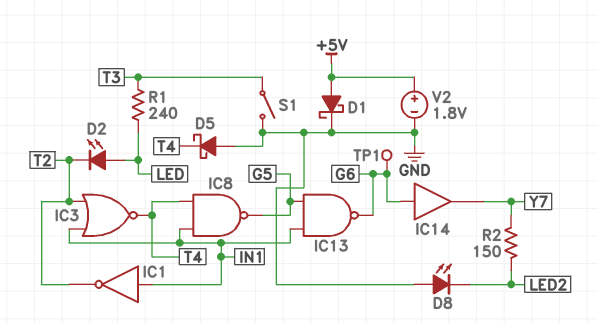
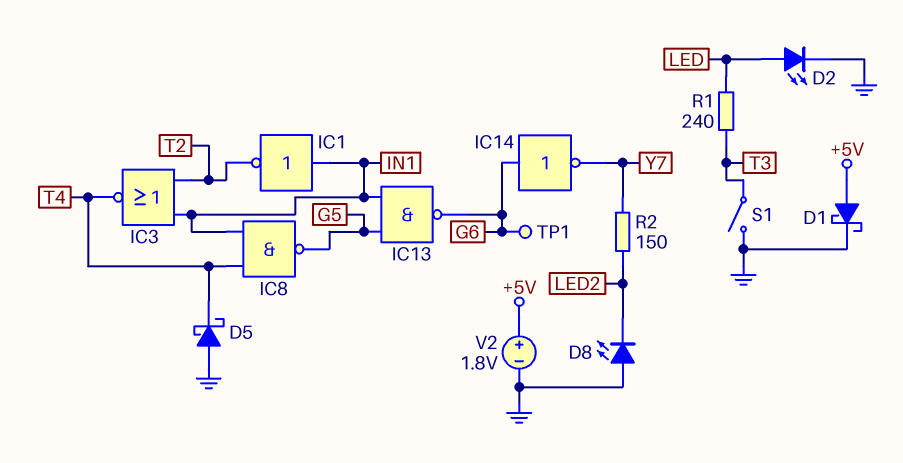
D2: LED (A LED, K T2) -> LED (A LED, K GND)
IC14: buffer (in G6, out Y7) -> NOT (in G6, out Y7)

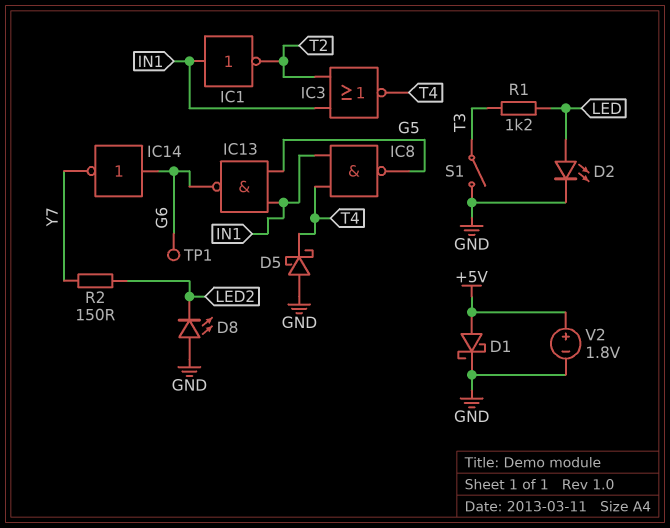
R1: 240 (LED, T3) -> 1.2k (LED, T3)

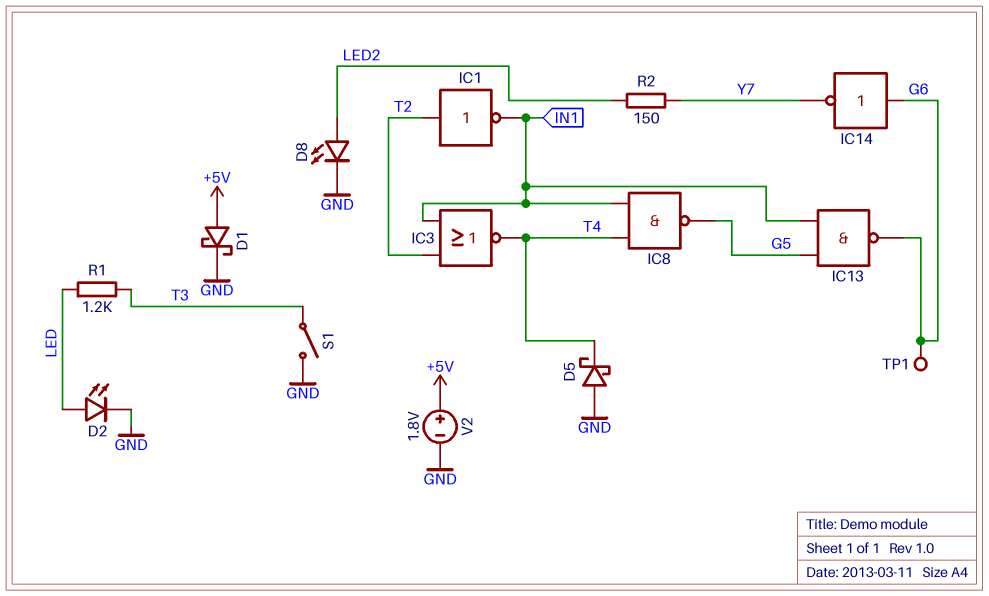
D8: LED (A GND, K LED2) -> LED (A LED2, K GND)
IC1: NOT (in IN1, out T2) -> NOT (in T2, out IN1)

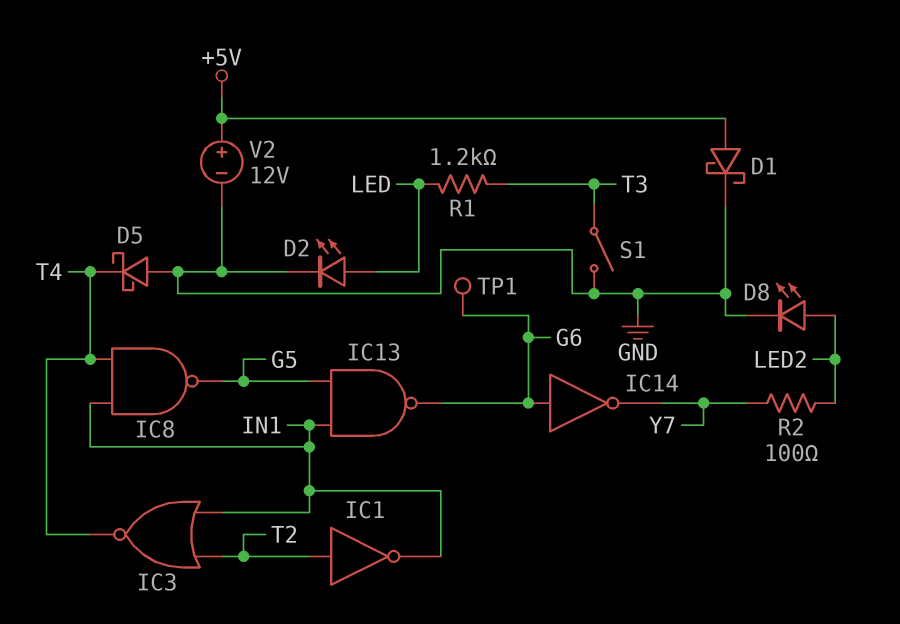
R2: 150 (LED2, Y7) -> 100 (LED2, Y7)
V2: 1.8V (plus +5V, minus GND) -> 12V (plus +5V, minus GND)

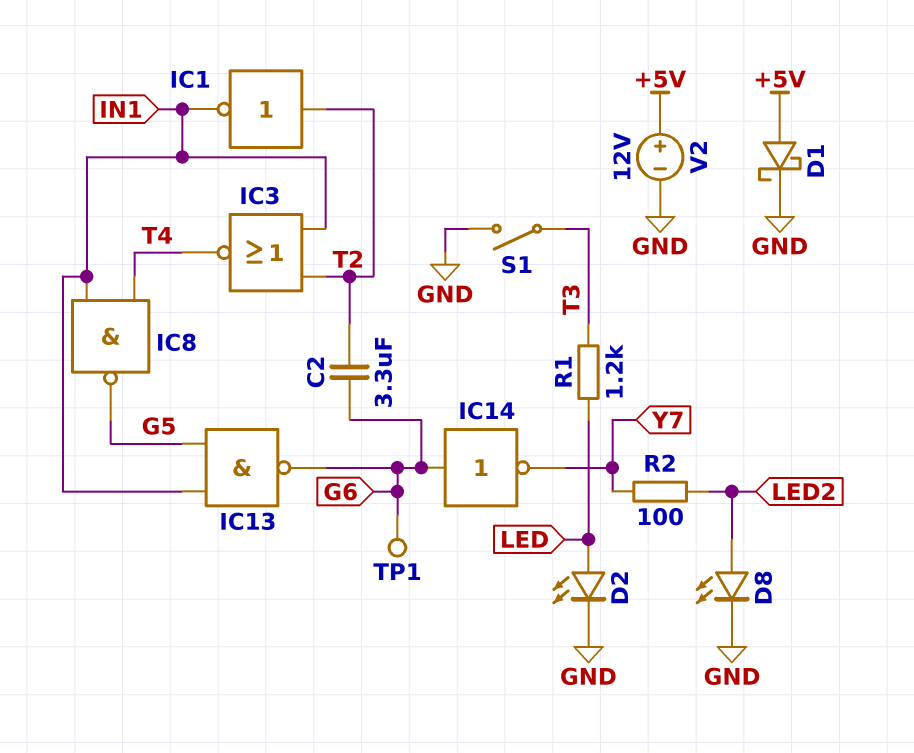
C2: none -> 3.3uF (G6, T2)
D5: schottky (A GND, K T4) -> none

